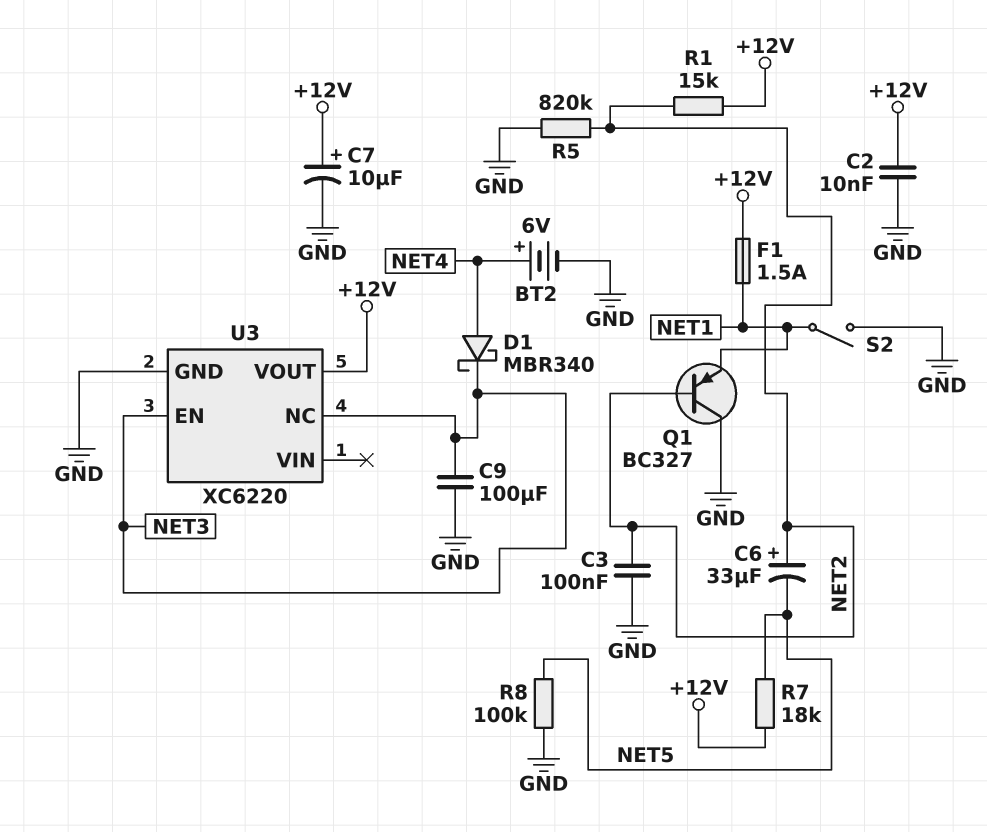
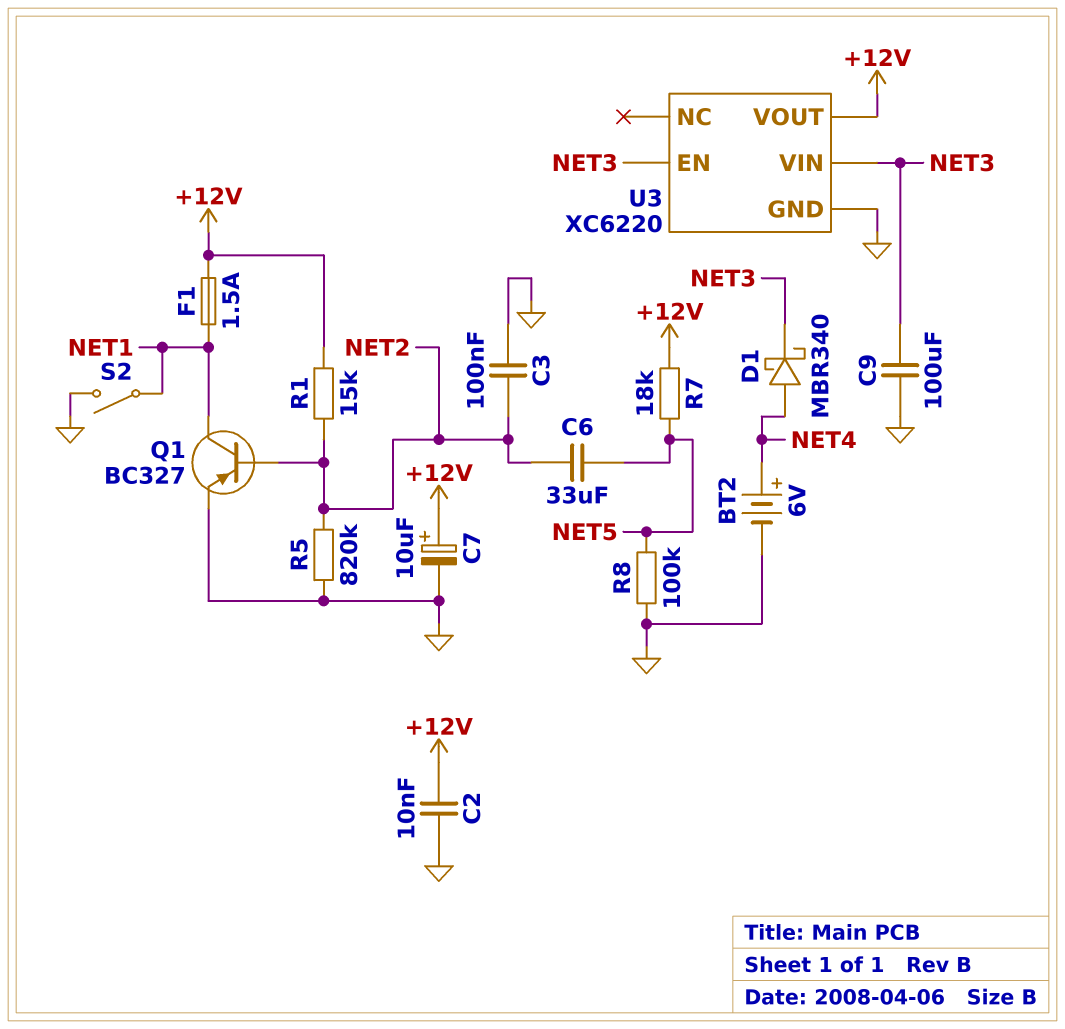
C6: 33uF (plus NET2, minus NET5) -> 33uF (NET2, NET5)
Q1: PNP BC327 (B NET2, C GND, E NET1) -> PNP BC327 (B NET2, C NET1, E GND)
U3 pin NC: NET3 -> none
U3 pin VIN: none -> NET3

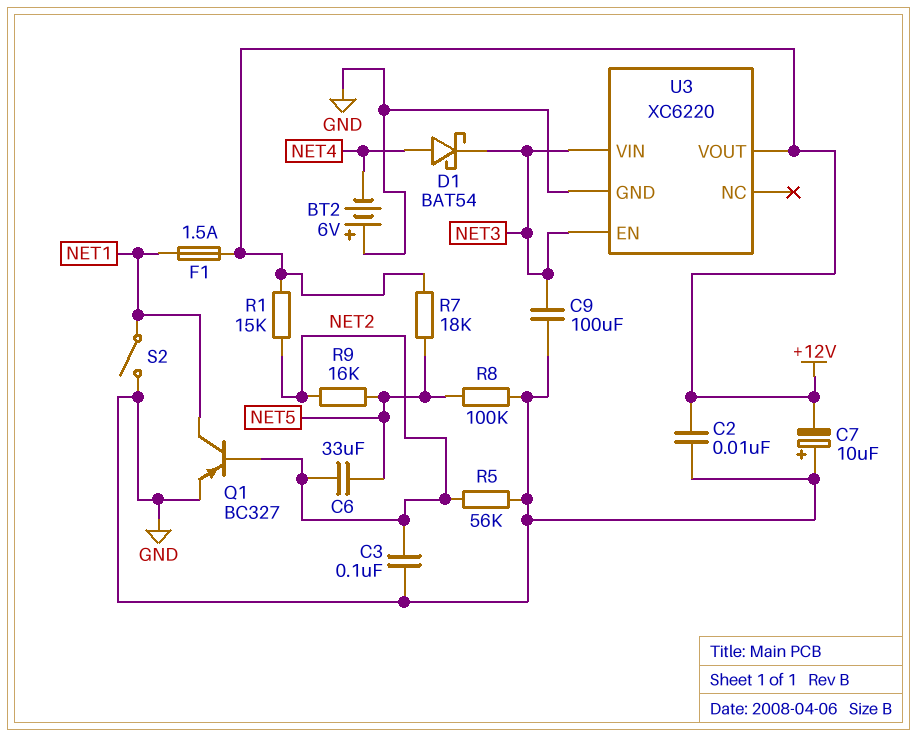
BT2: 6V (plus NET4, minus GND) -> 6V (plus GND, minus NET4)
C7: 10uF (plus +12V, minus GND) -> 10uF (plus GND, minus +12V)
D1: schottky MBR340 (A NET4, K NET3) -> schottky BAT54 (A NET4, K NET3)
R5: 820k (GND, NET2) -> 56k (GND, NET2)
R9: none -> 16k (NET2, NET5)

